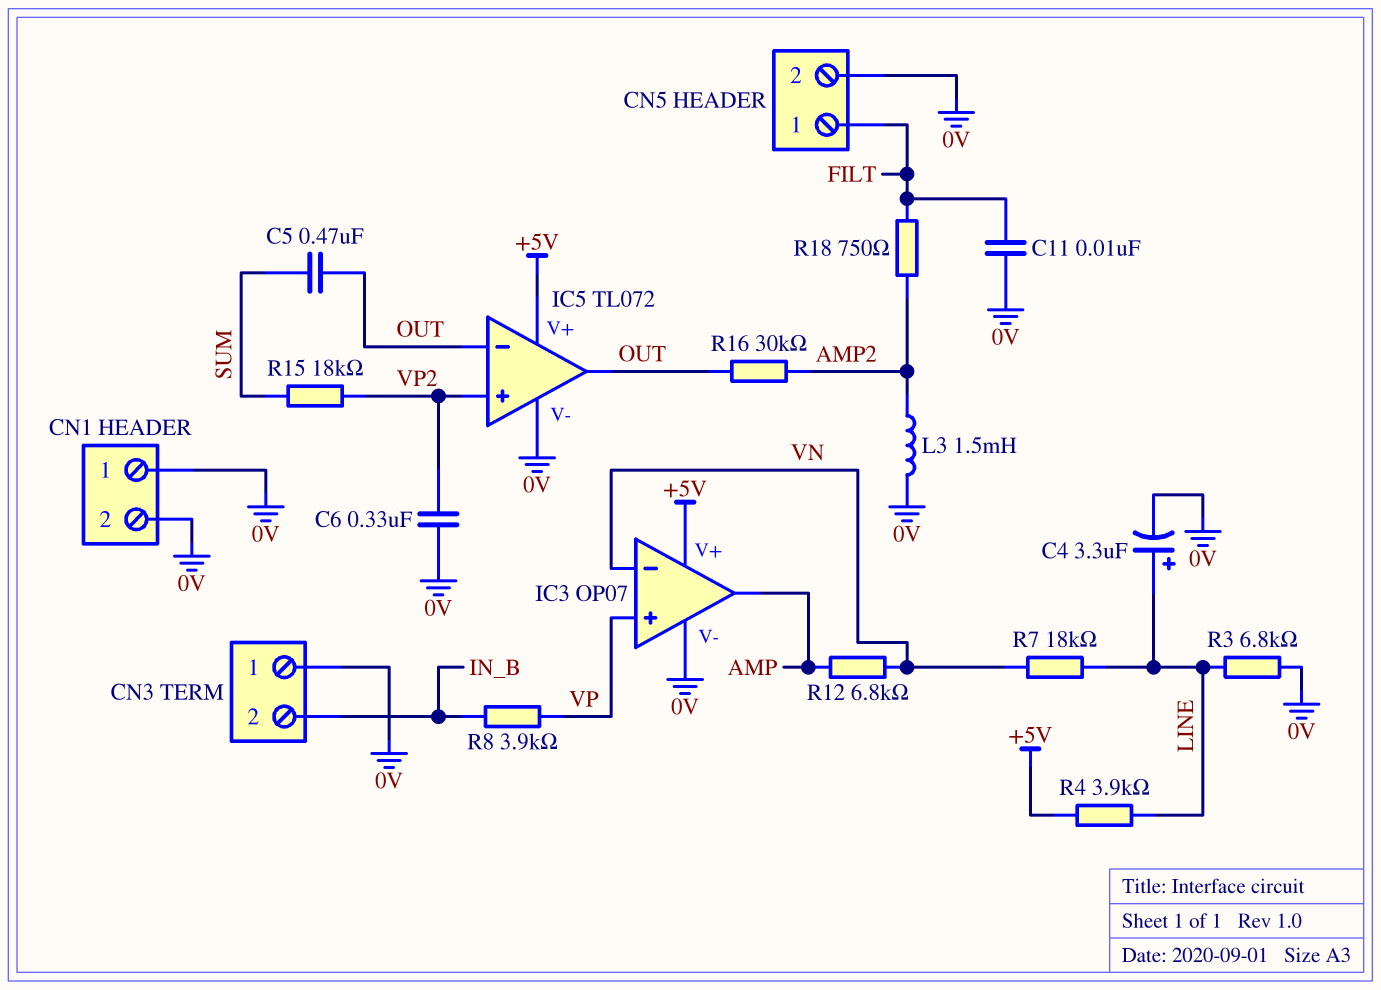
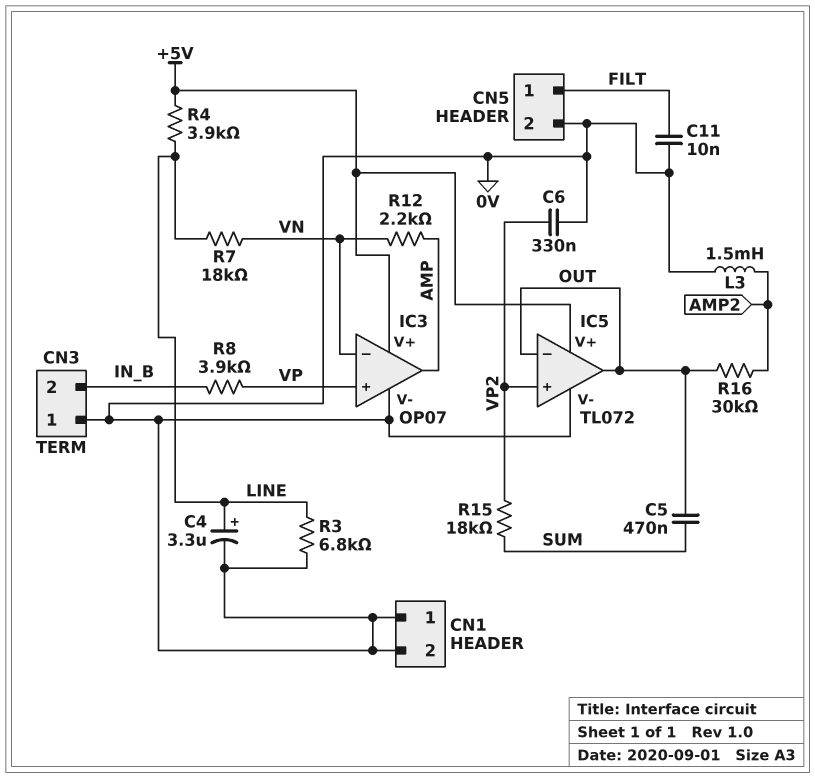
R12: 6.8k (AMP, VN) -> 2.2k (AMP, VN)
R18: 750 (AMP2, FILT) -> none

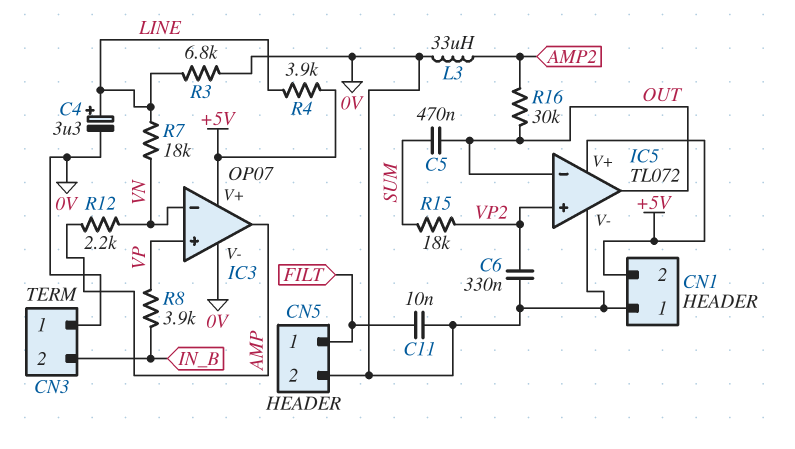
CN1 pin 2: 0V -> +5V
L3: 1.5mH (0V, AMP2) -> 33uH (0V, AMP2)

